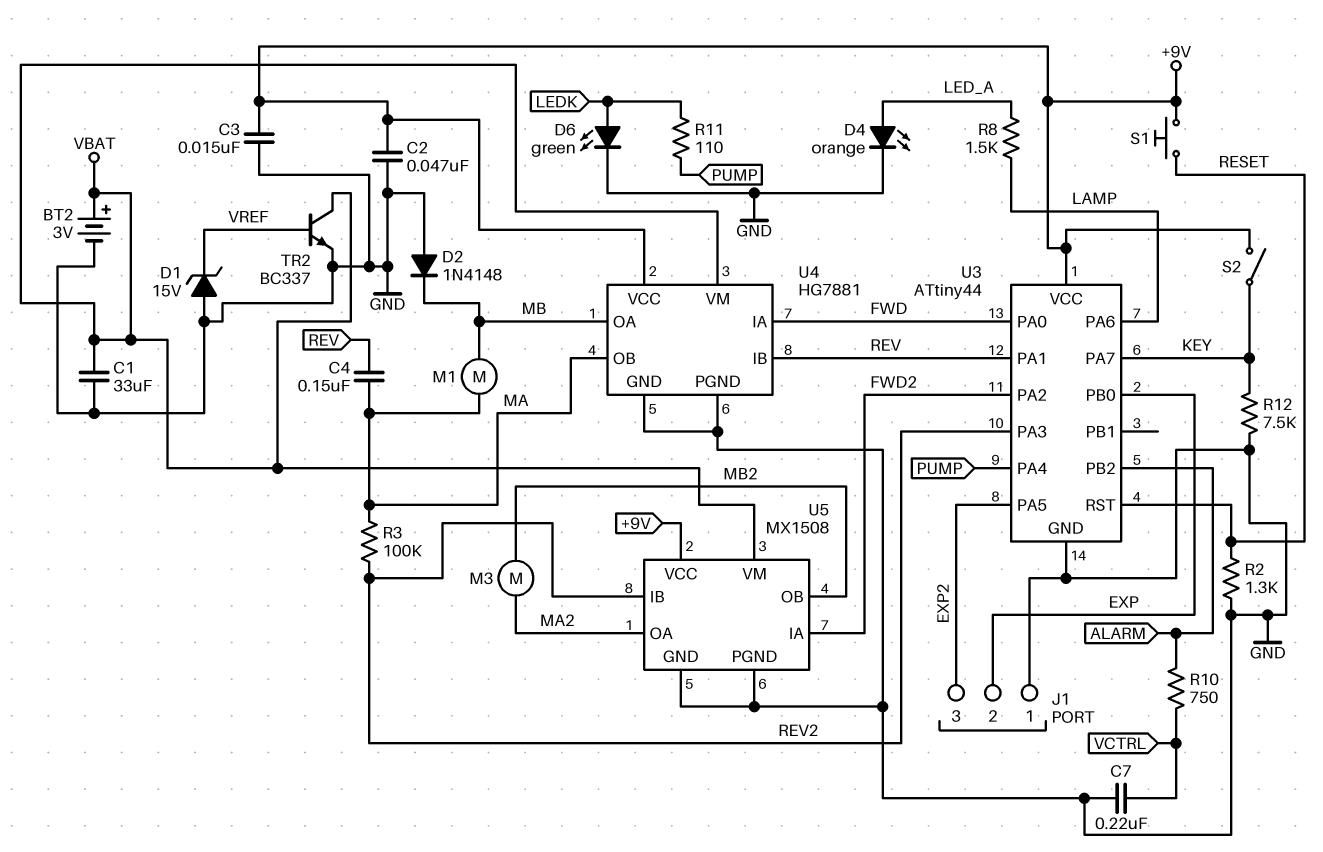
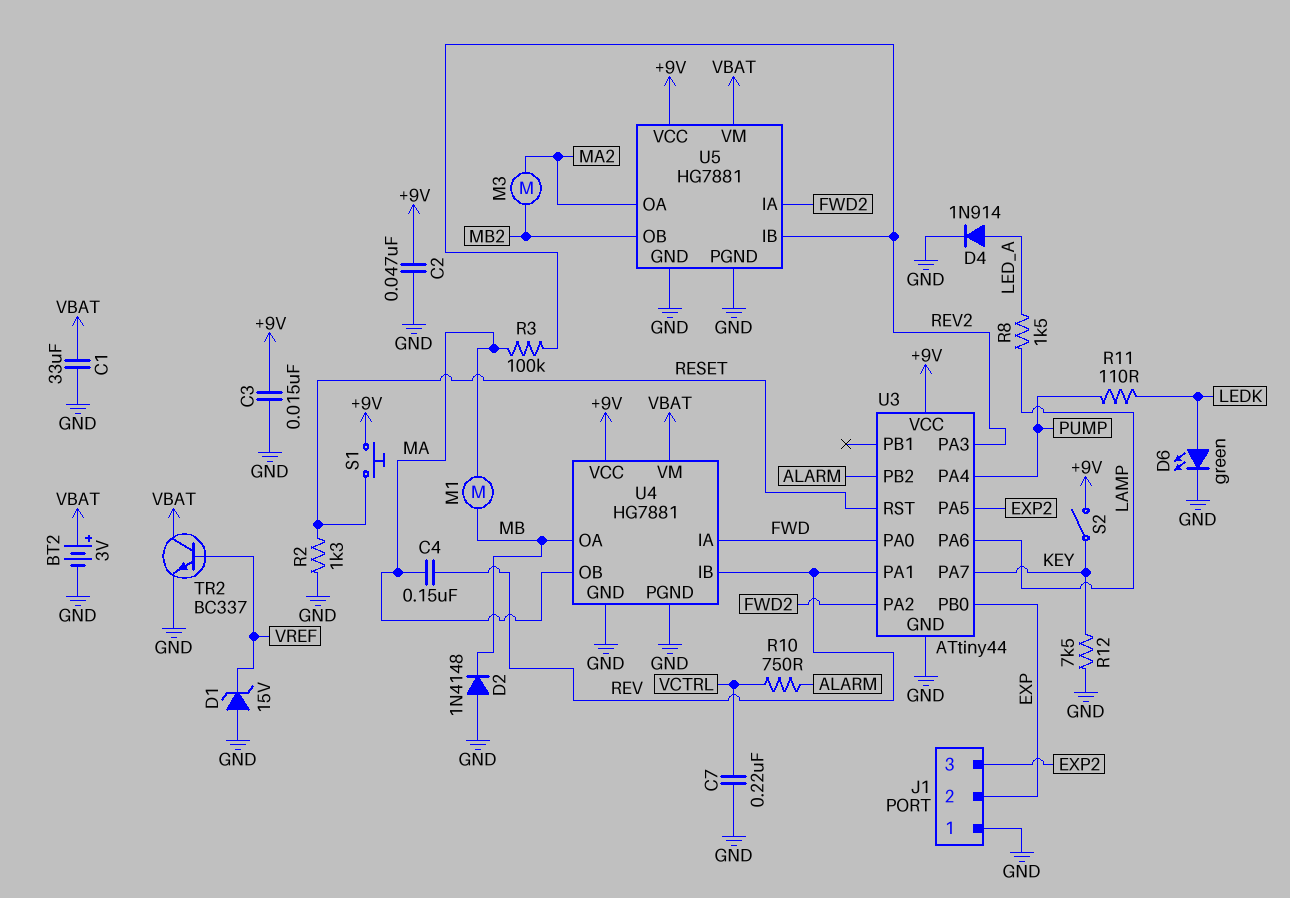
D4: LED orange (A LED_A, K GND) -> diode 1N914 (A LED_A, K GND)
U5: MX1508 -> HG7881

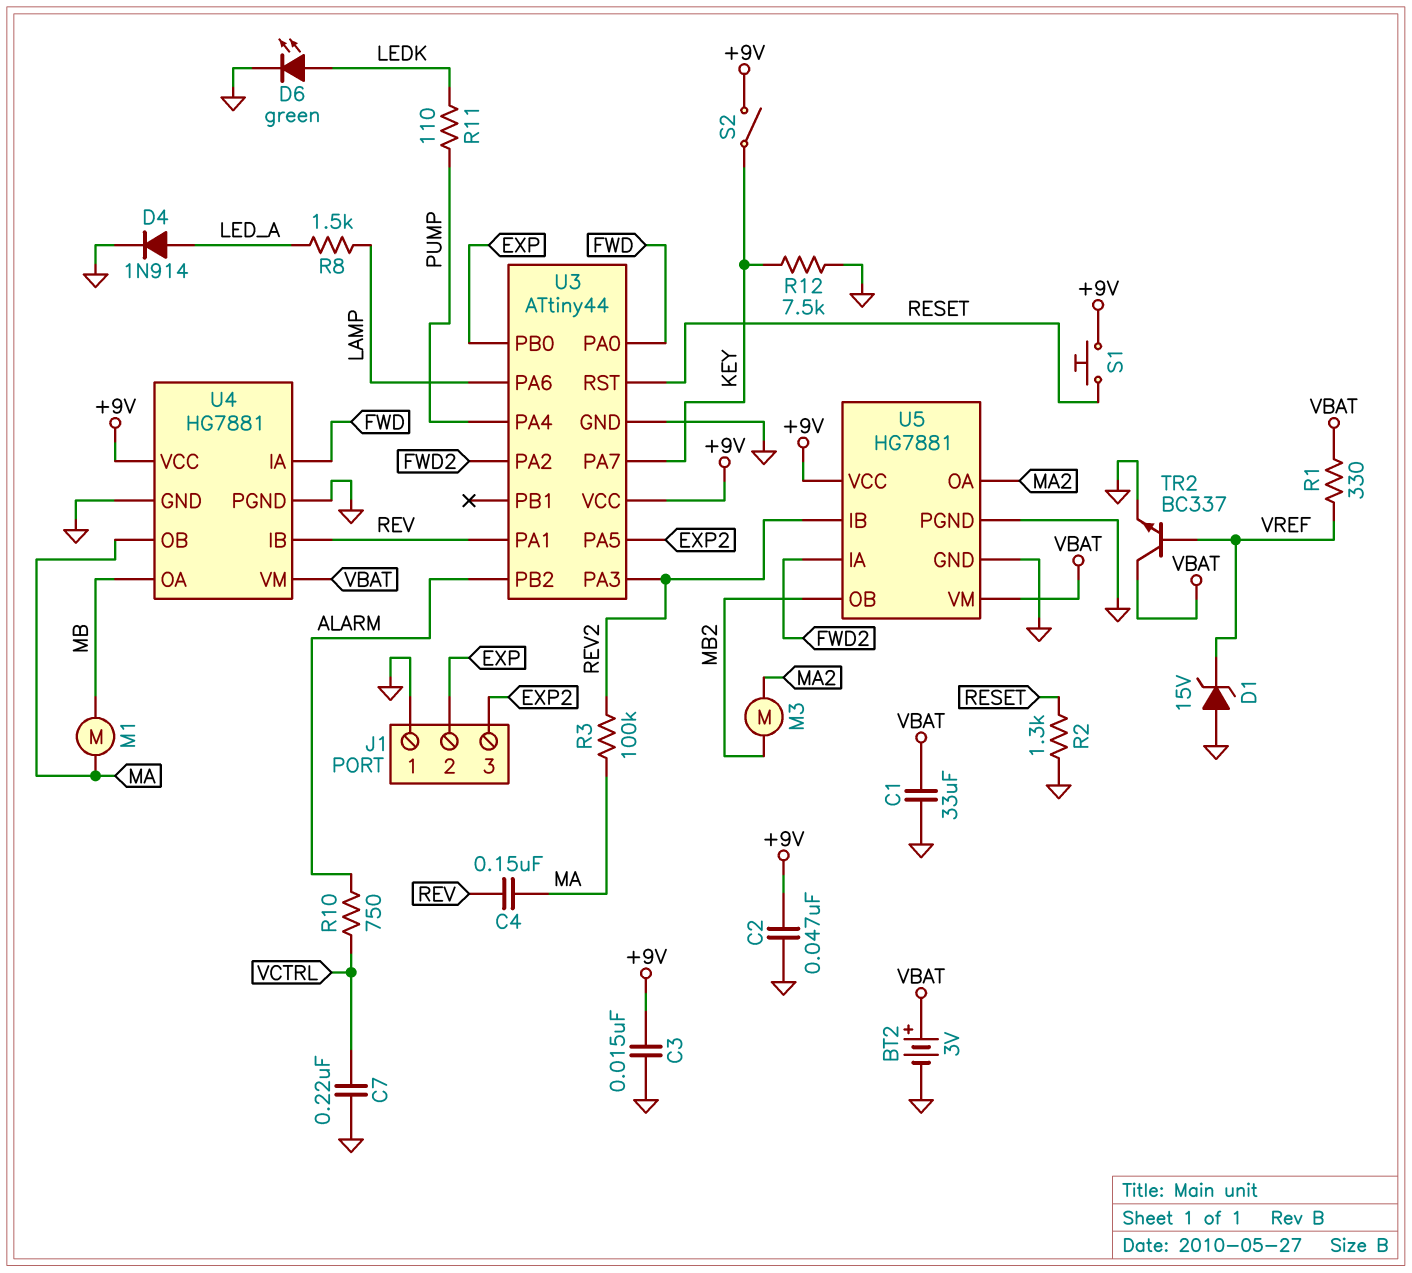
D2: diode 1N4148 (A GND, K MB) -> none
R1: none -> 330 (VBAT, VREF)

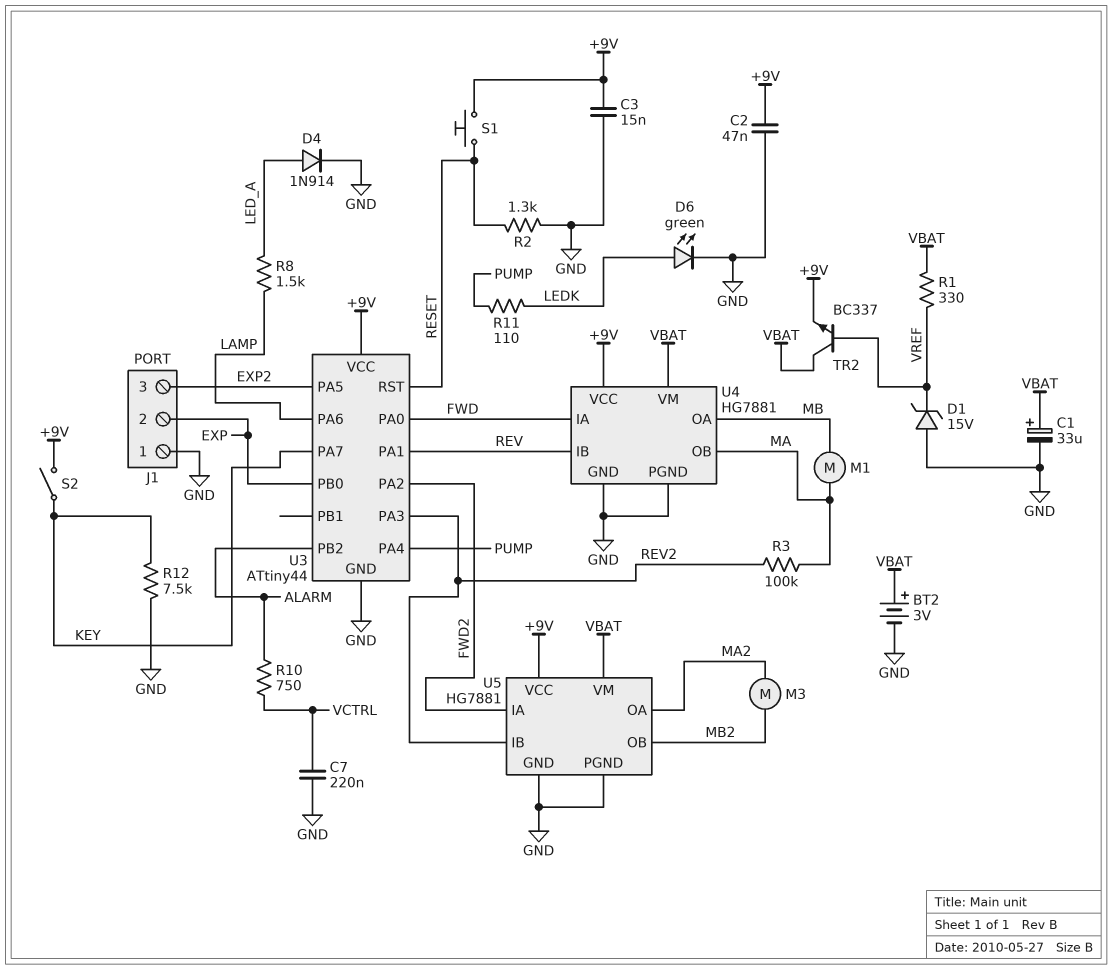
C1: 33uF (GND, VBAT) -> 33uF (plus VBAT, minus GND)
C4: 150nF (MA, REV) -> none
TR2: NPN BC337 (B VREF, C VBAT, E GND) -> NPN BC337 (B VREF, C VBAT, E +9V)

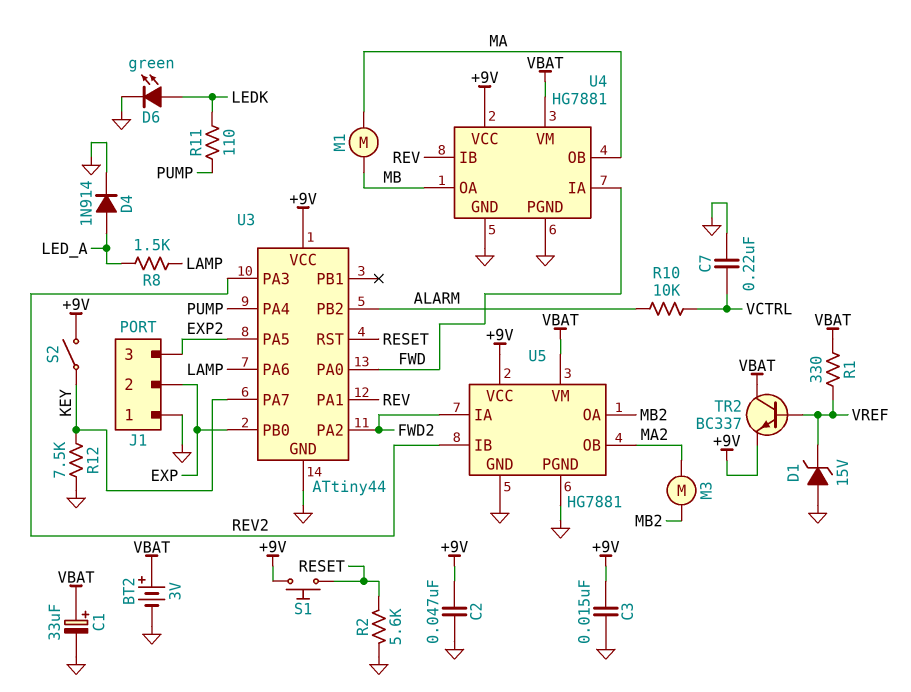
R2: 1.3k (GND, RESET) -> 5.6k (GND, RESET)
R3: 100k (MA, REV2) -> none
R10: 750 (ALARM, VCTRL) -> 10k (ALARM, VCTRL)
U5 pin OA: MA2 -> MB2
U5 pin OB: MB2 -> MA2

